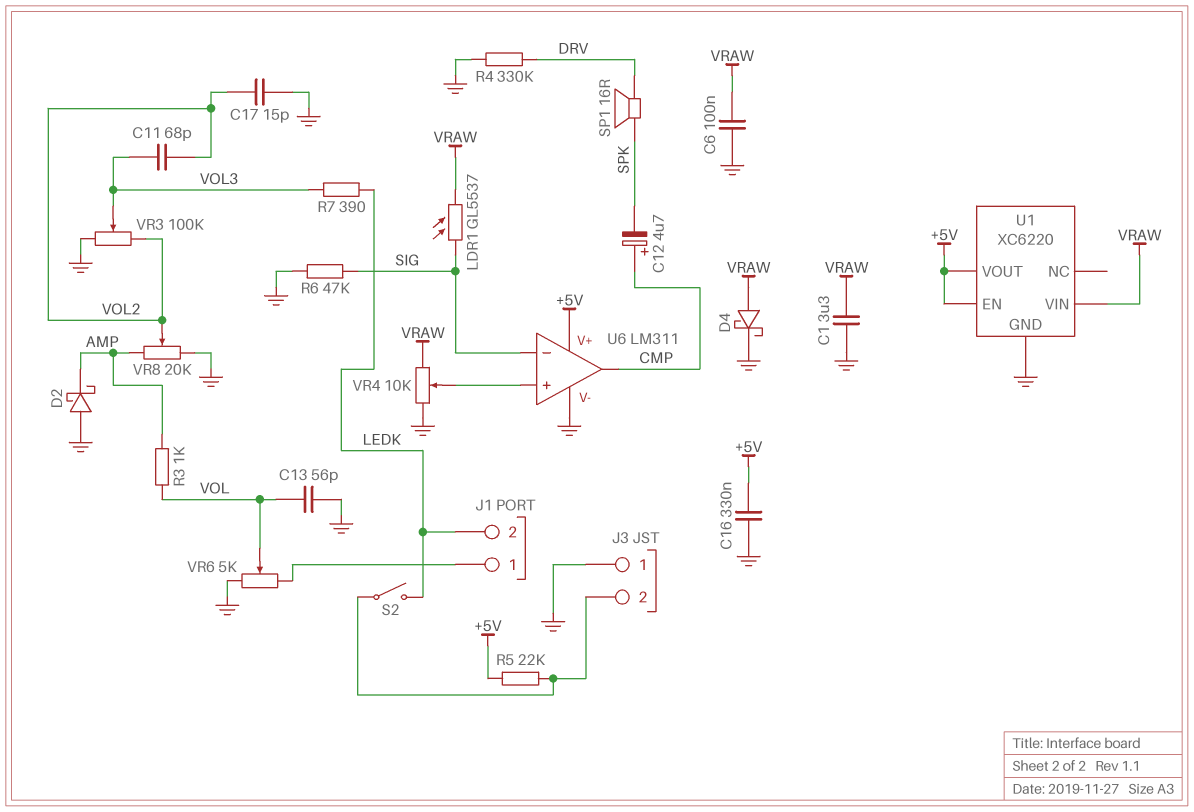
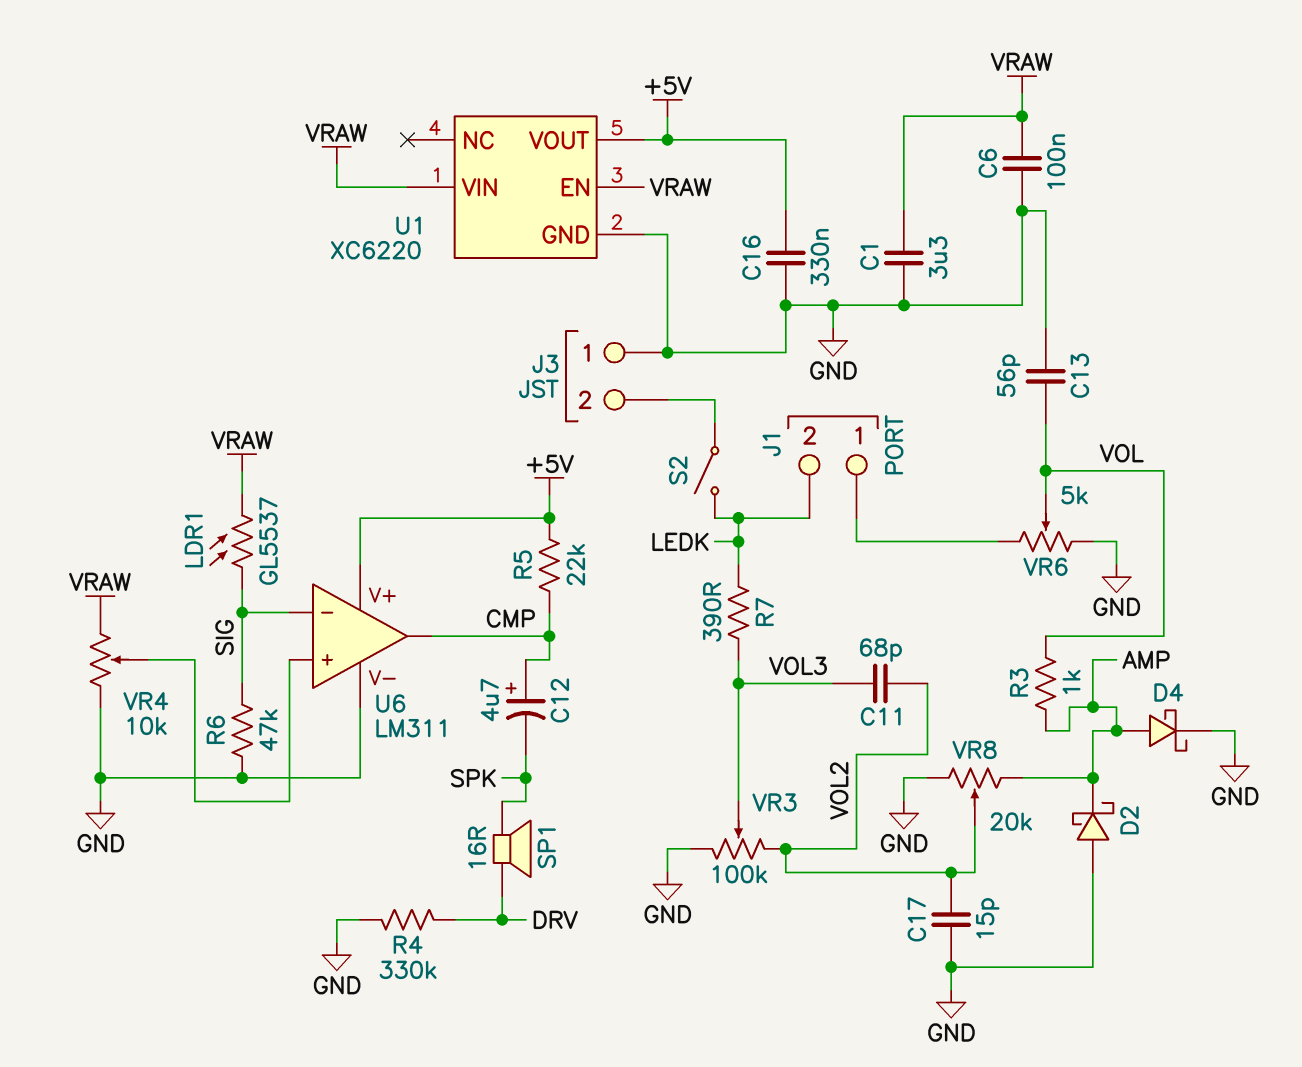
D4: schottky (A VRAW, K GND) -> schottky (A AMP, K GND)
R5: 22k (+5V, J3/2) -> 22k (+5V, CMP)
U1 pin EN: +5V -> VRAW

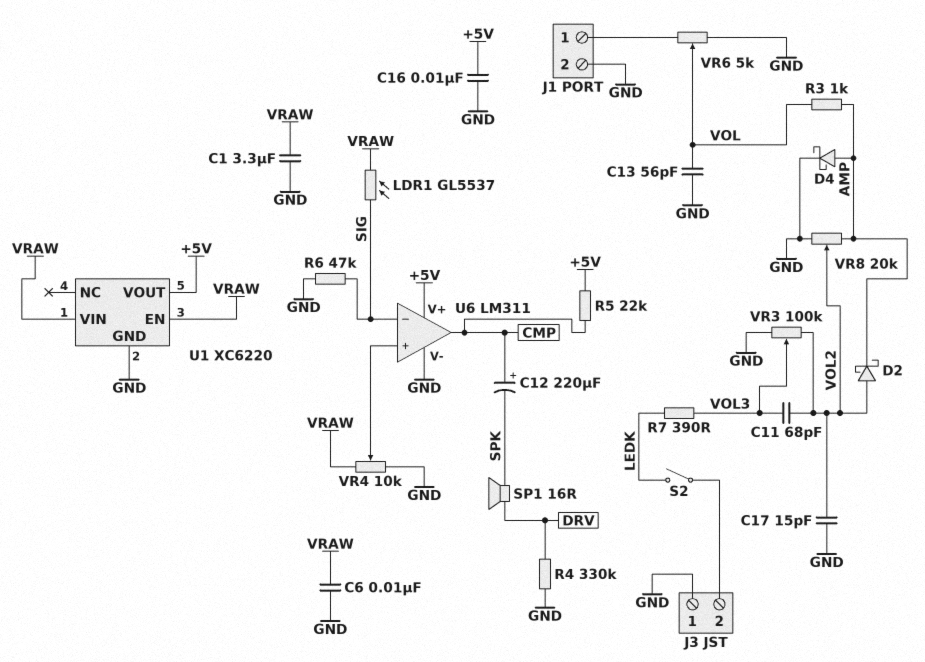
C6: 100nF (GND, VRAW) -> 10nF (GND, VRAW)
C12: 4.7uF (plus CMP, minus SPK) -> 220uF (plus CMP, minus SPK)
C16: 330nF (+5V, GND) -> 10nF (+5V, GND)
D2: schottky (A GND, K AMP) -> schottky (A VOL2, K AMP)
J1 pin 2: LEDK -> GND

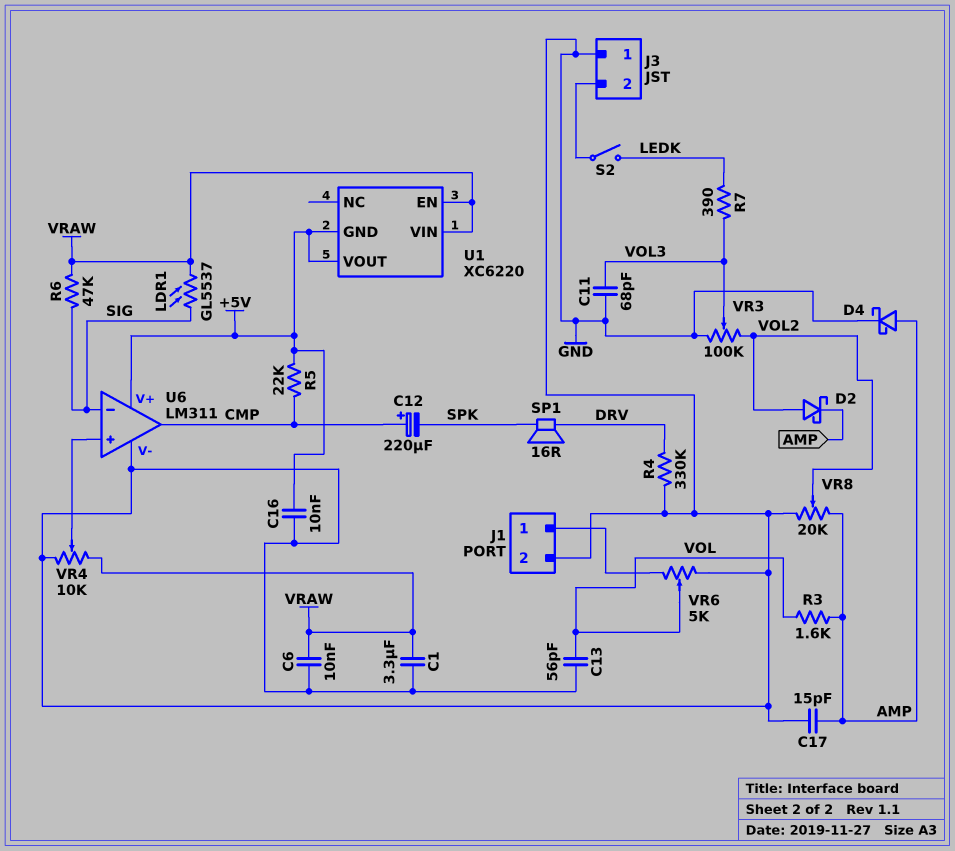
C11: 68pF (VOL2, VOL3) -> 68pF (GND, VOL3)
C17: 15pF (GND, VOL2) -> 15pF (AMP, GND)
R3: 1k (AMP, VOL) -> 1.6k (AMP, VOL)
R6: 47k (GND, SIG) -> 47k (SIG, VRAW)
U1 pin GND: GND -> +5V

